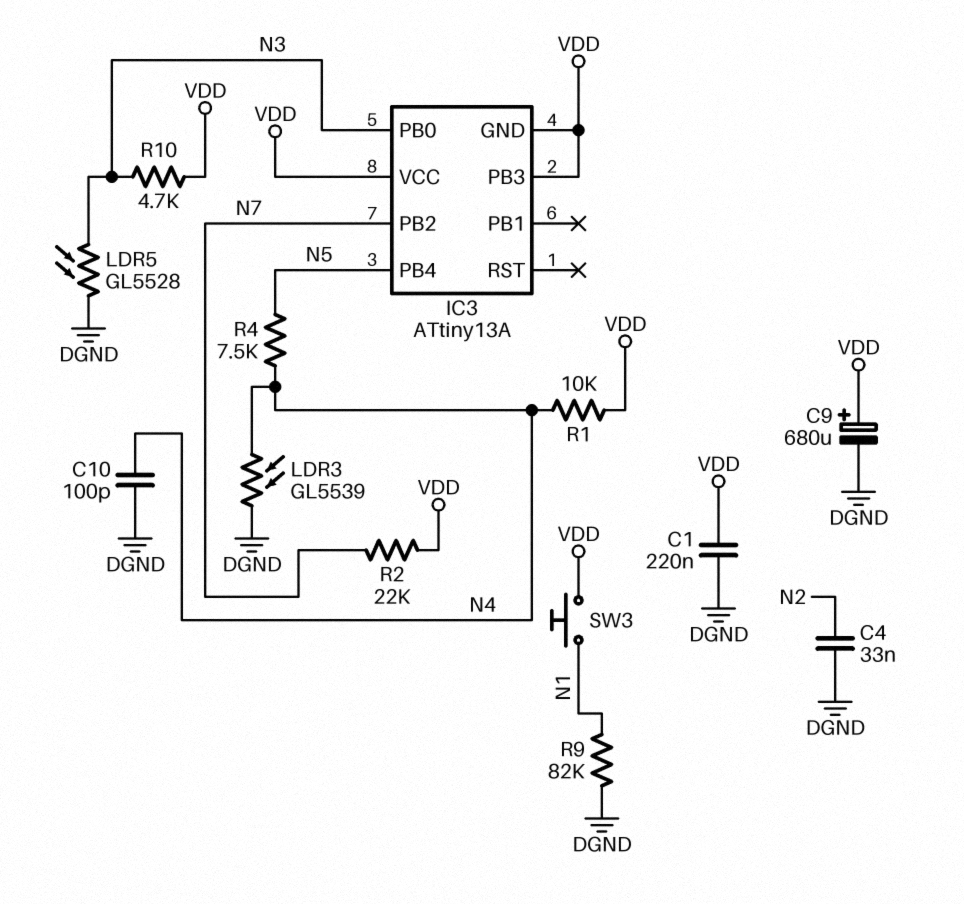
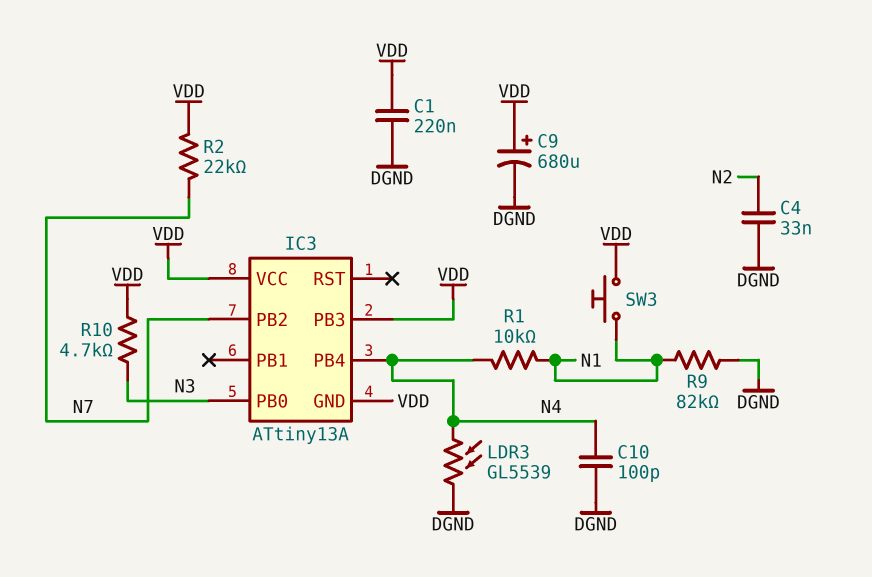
IC3 pin PB4: N5 -> N4
LDR5: GL5528 (DGND, N3) -> none
R1: 10k (N4, VDD) -> 10k (N1, N4)
R4: 7.5k (N4, N5) -> none

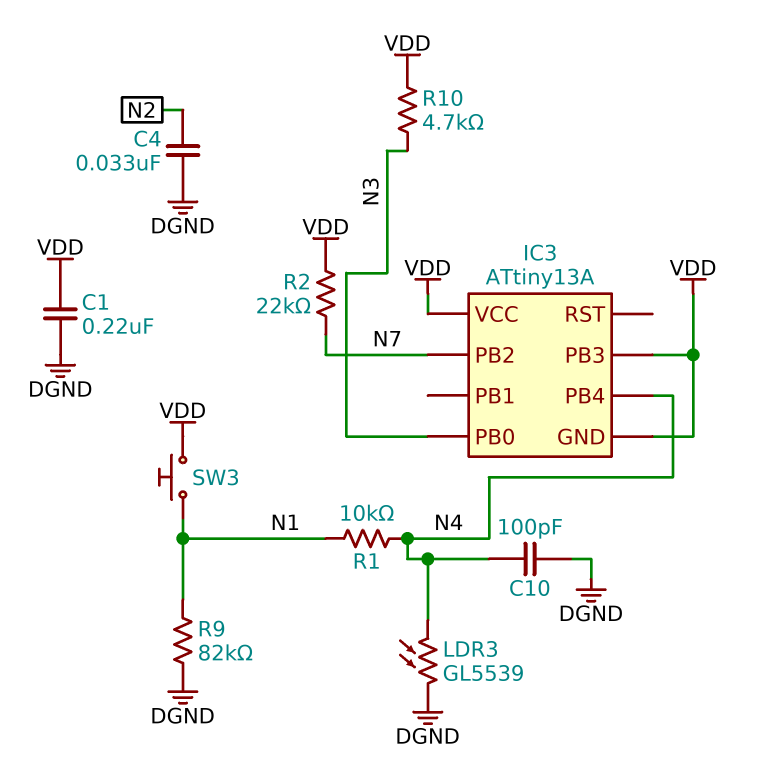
C9: 680uF (plus VDD, minus DGND) -> none

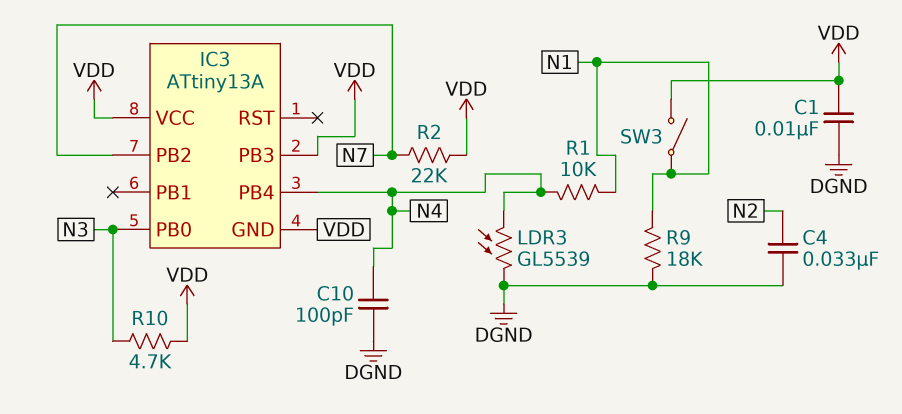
C1: 220nF (DGND, VDD) -> 10nF (DGND, VDD)
R9: 82k (DGND, N1) -> 18k (DGND, N1)
SW3: button (N1, VDD) -> switch (N1, VDD)

